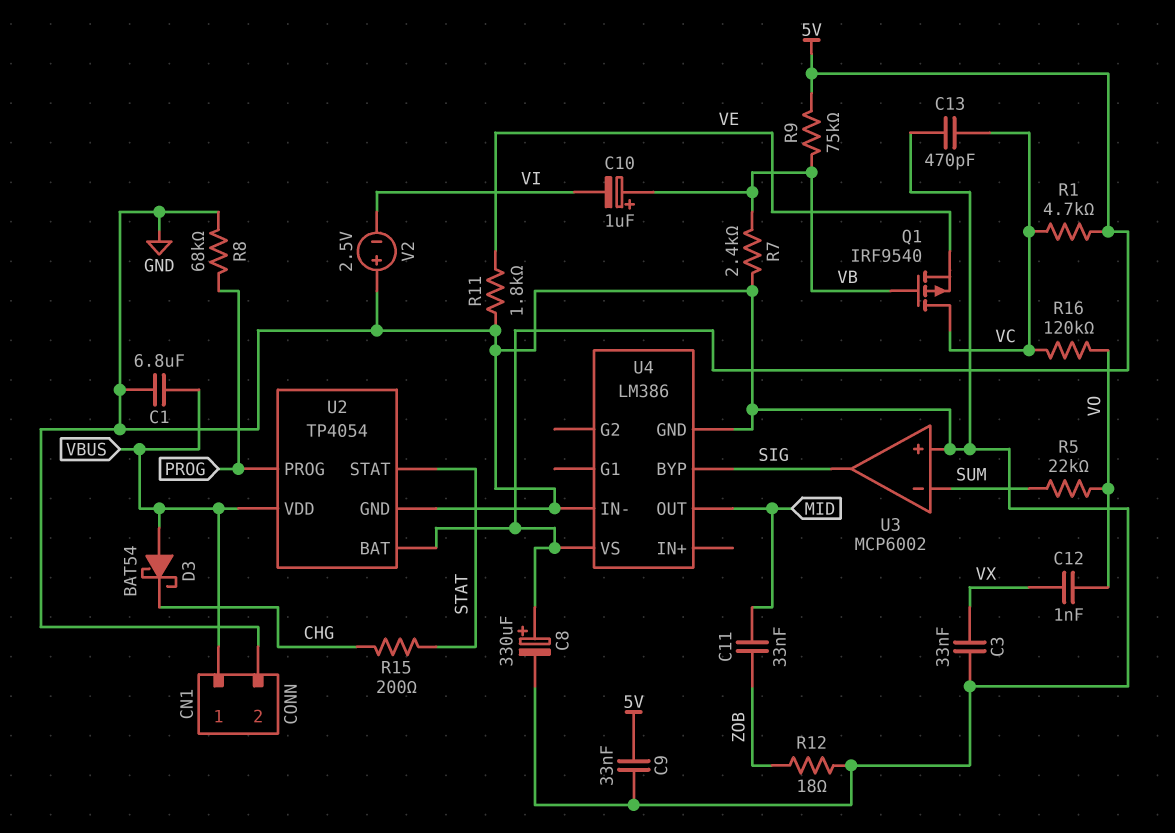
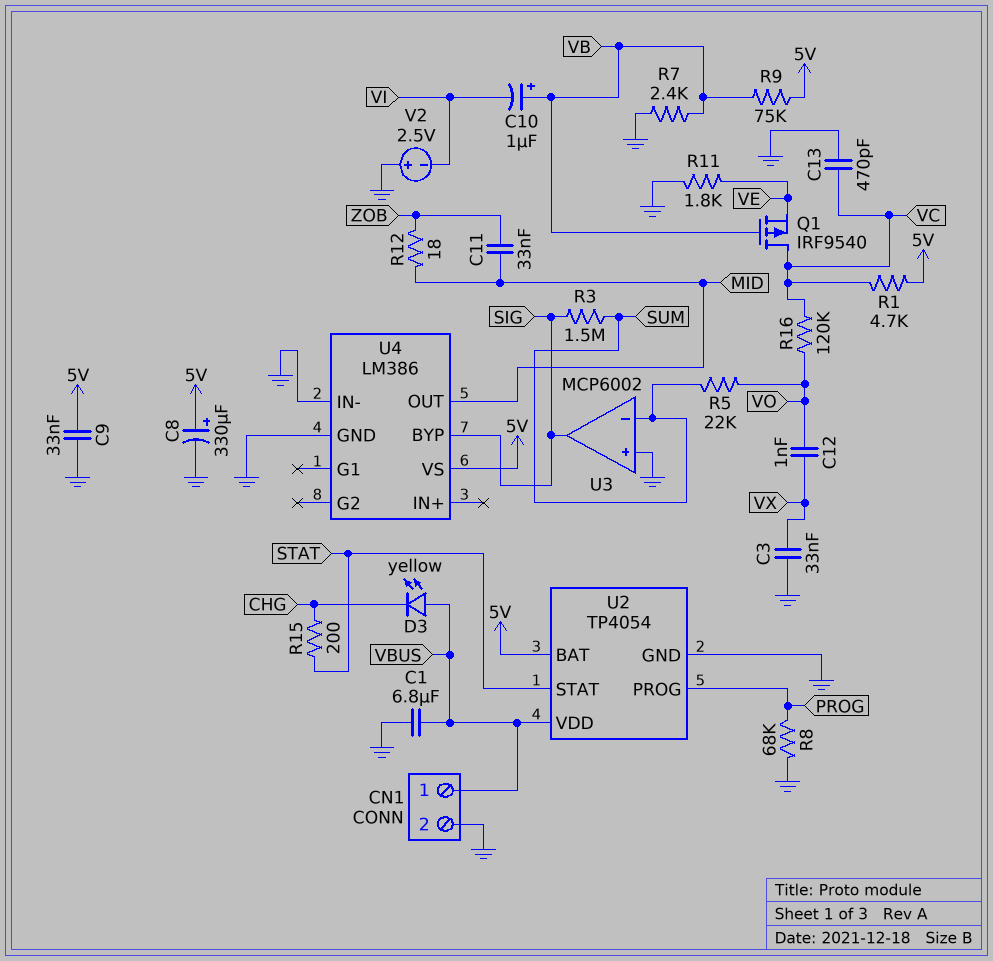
D3: schottky BAT54 (A VBUS, K CHG) -> LED yellow (A VBUS, K CHG)
R3: none -> 1.5M (SIG, SUM)
R12: 18 (GND, ZOB) -> 18 (MID, ZOB)

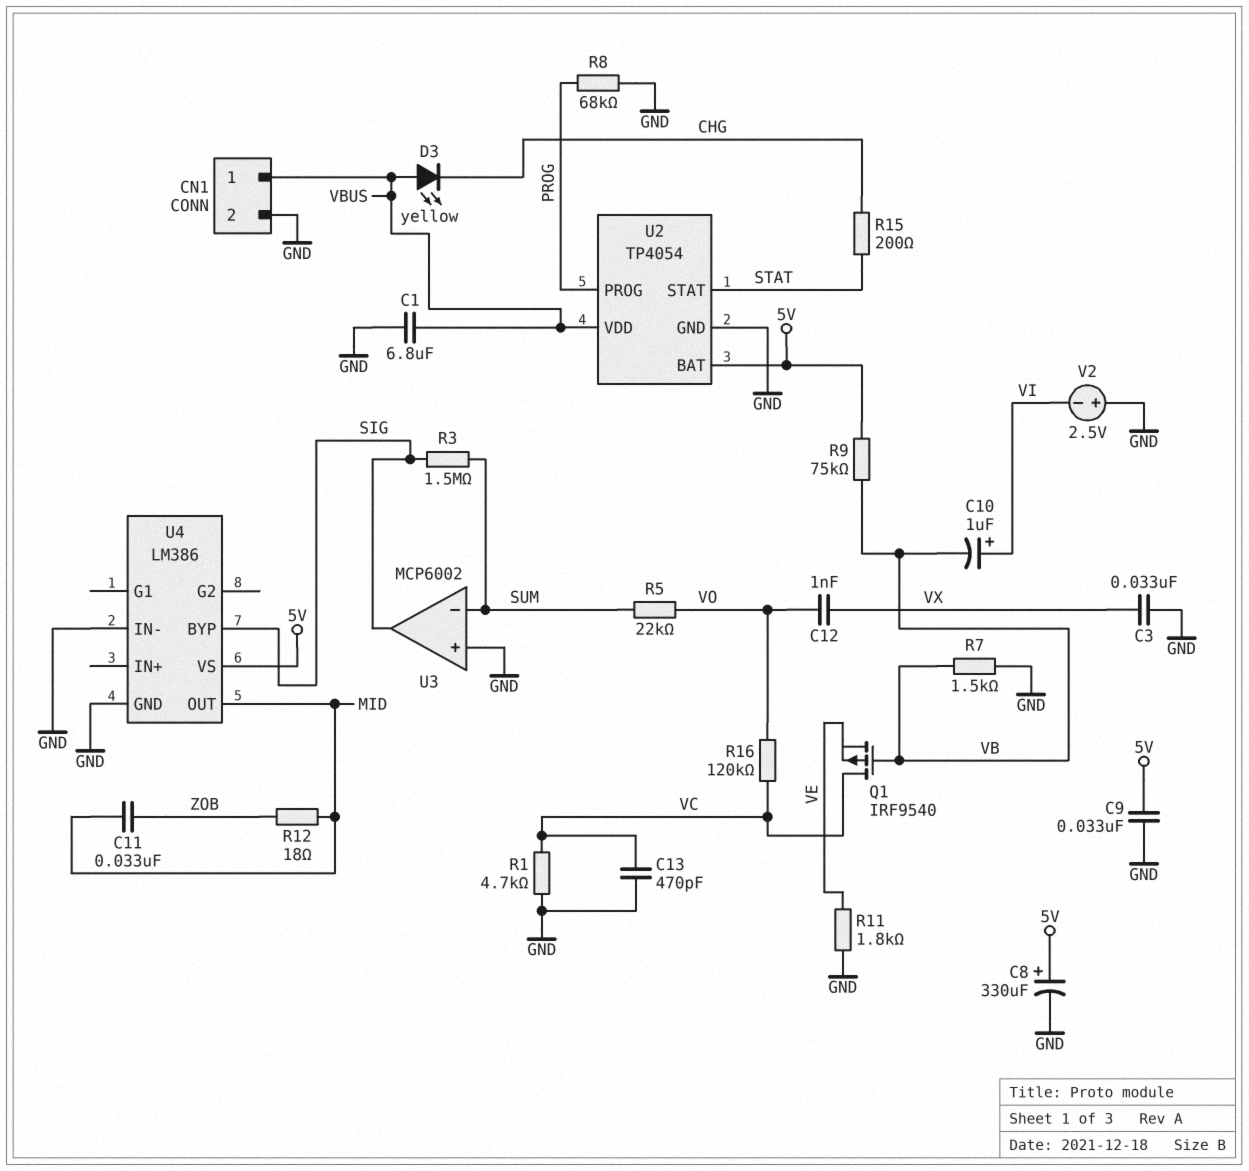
C10: 1uF (plus VB, minus VI) -> 1uF (plus VI, minus VB)
R1: 4.7k (5V, VC) -> 4.7k (GND, VC)
R7: 2.4k (GND, VB) -> 1.5k (GND, VB)

